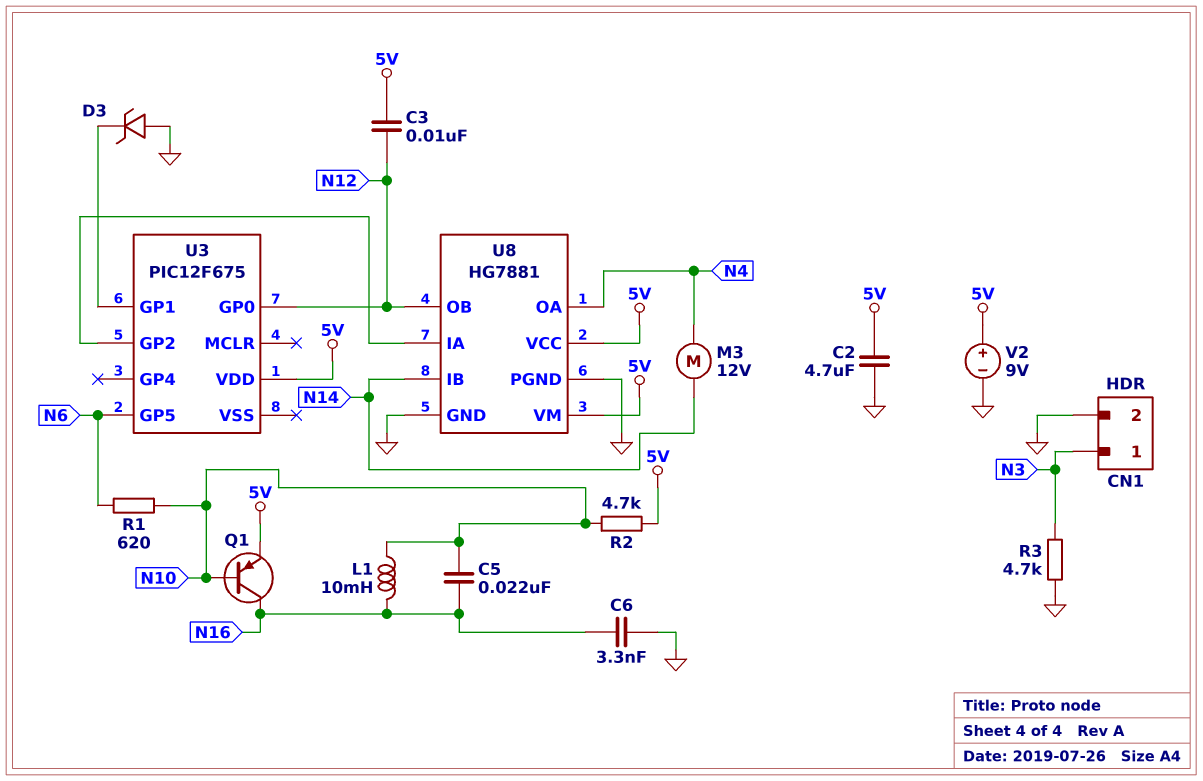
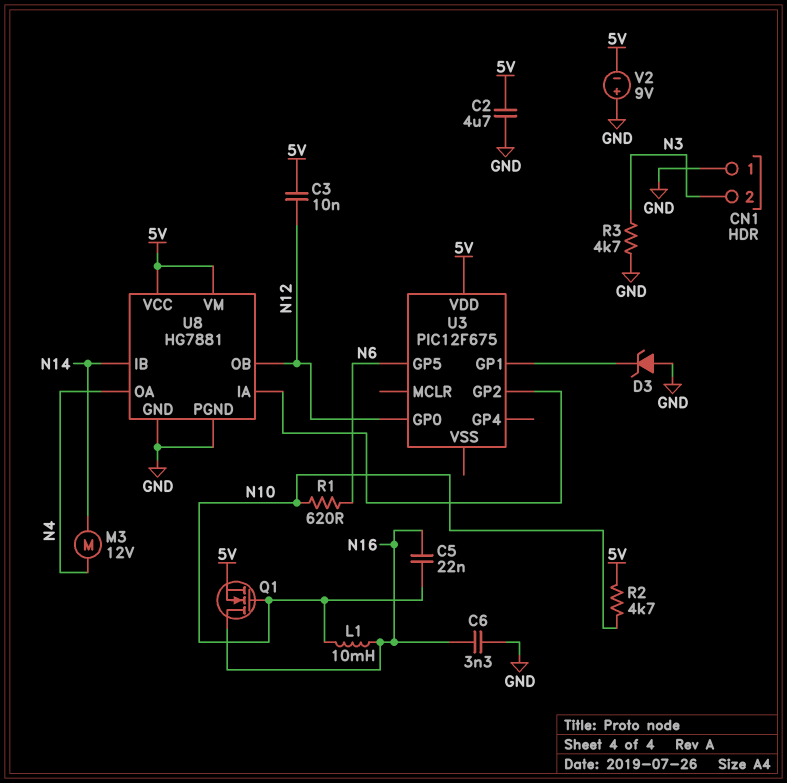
CN1 pin 1: N3 -> GND
CN1 pin 2: GND -> N3
Q1: PNP (B N10, C N16, E 5V) -> NMOS (G N10, D N16, S 5V)
V2: 9V (plus 5V, minus GND) -> 9V (plus GND, minus 5V)

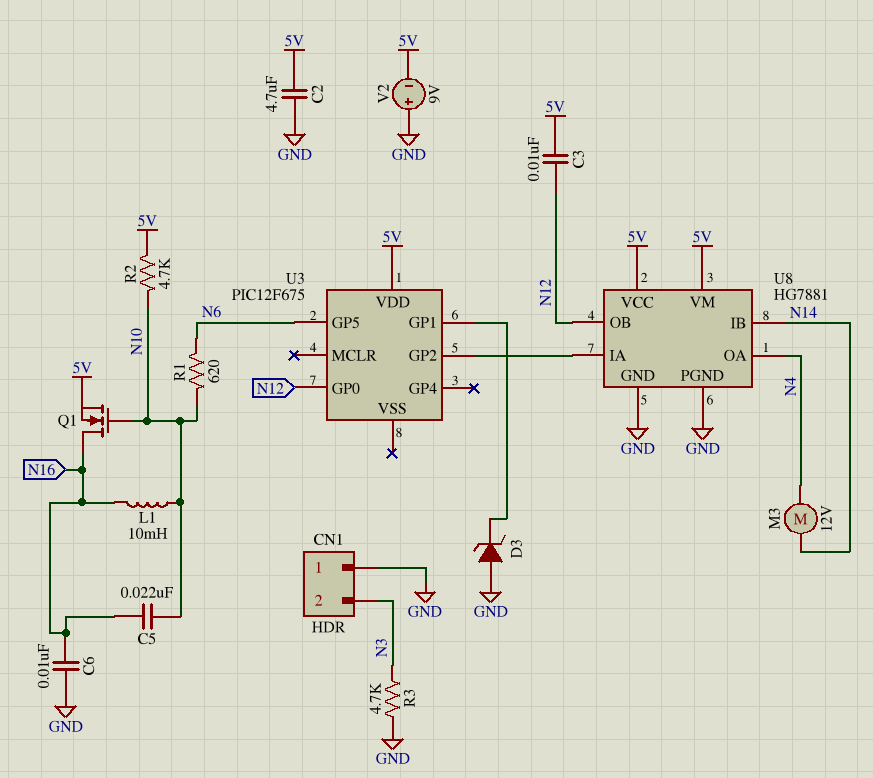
C6: 3.3nF (GND, N16) -> 10nF (GND, N16)

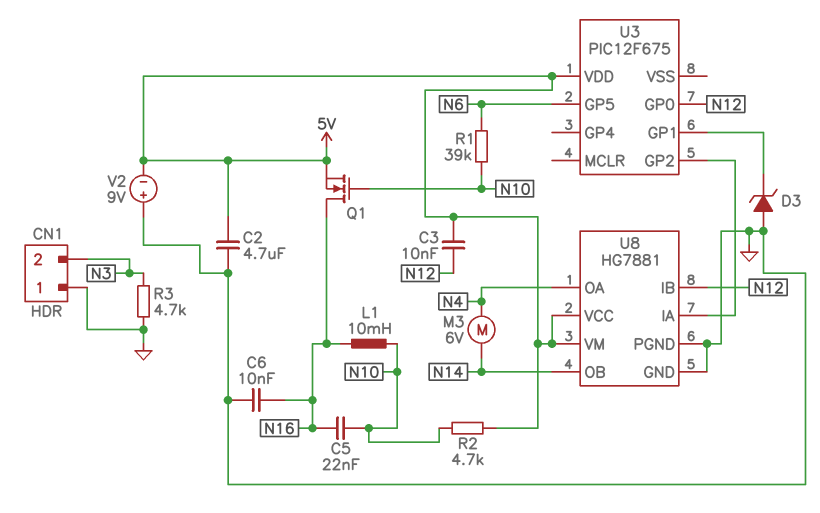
M3: motor 12V (N4, N14) -> motor 6V (N4, N14)
R1: 620 (N6, N10) -> 39k (N6, N10)
U8 pin IB: N14 -> N12
U8 pin OB: N12 -> N14

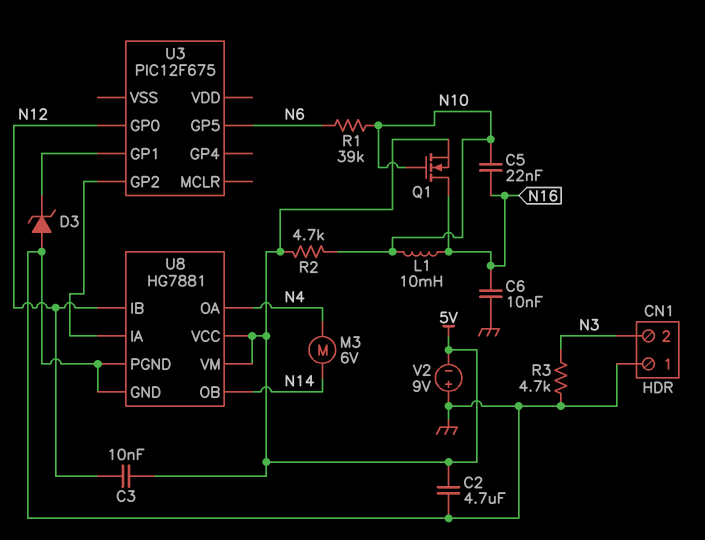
U3 pin VDD: 5V -> none

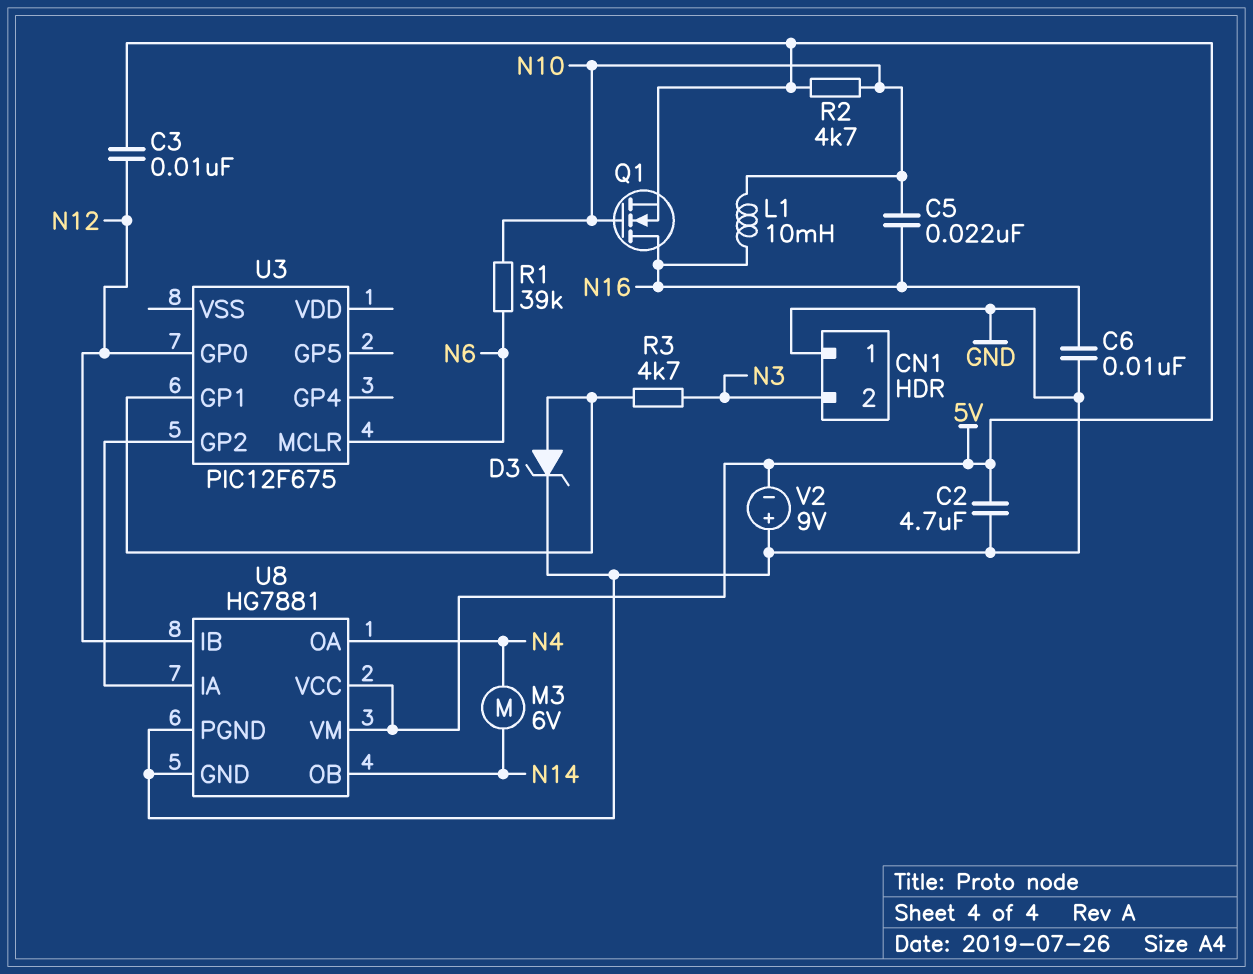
D3: zener (A GND, K U3/GP1) -> zener (A U3/GP1, K GND)
R3: 4.7k (GND, N3) -> 4.7k (N3, U3/GP1)
U3 pin GP5: N6 -> none
U3 pin MCLR: none -> N6

